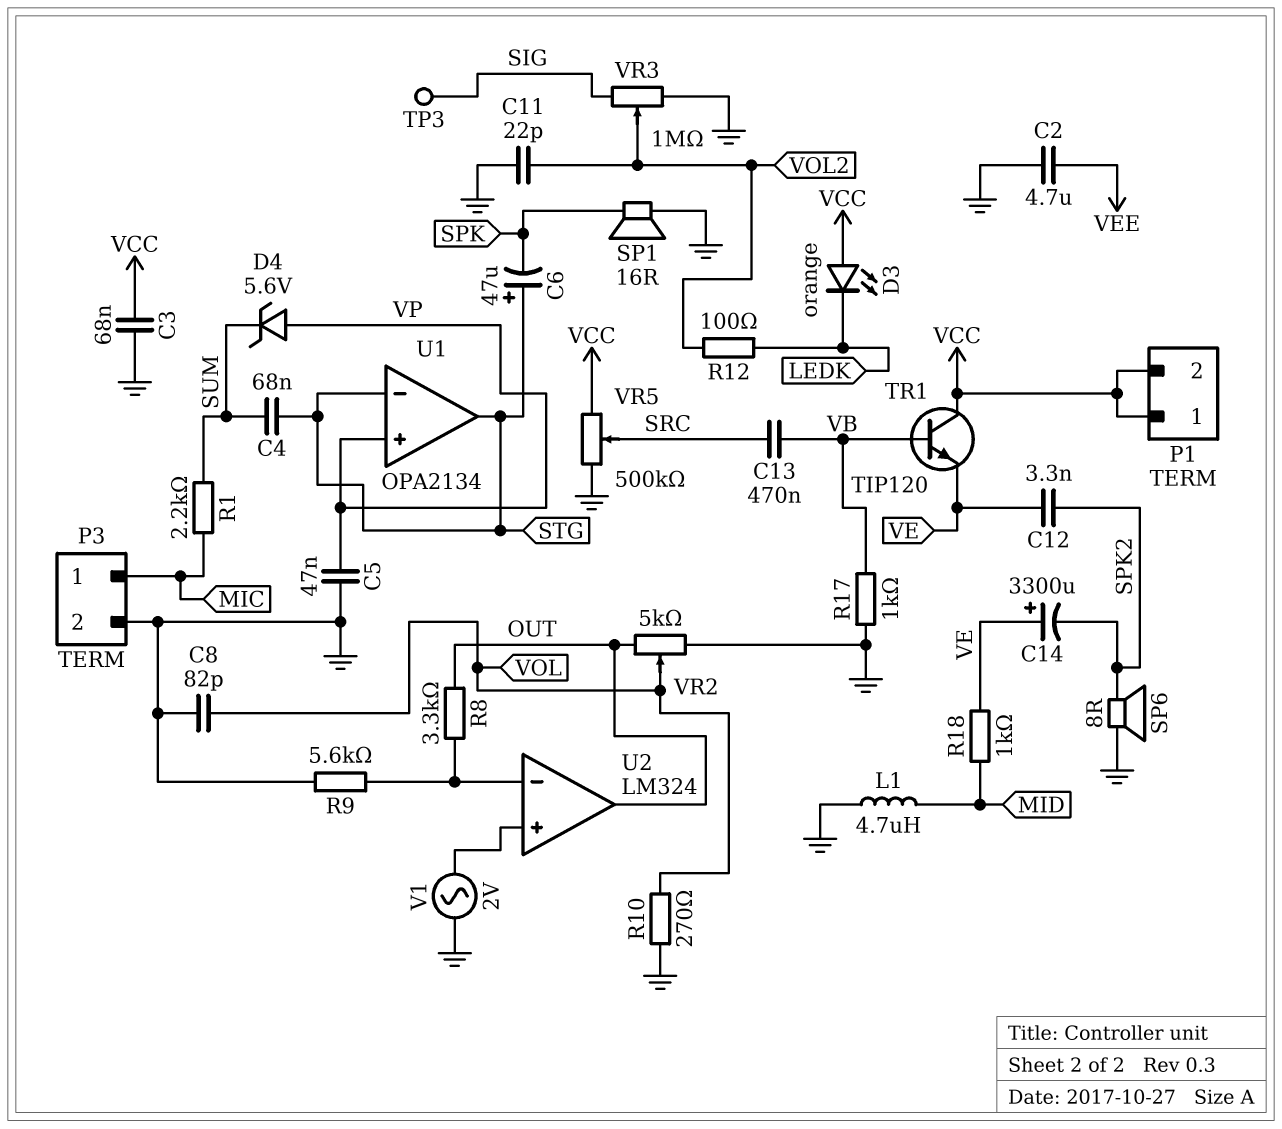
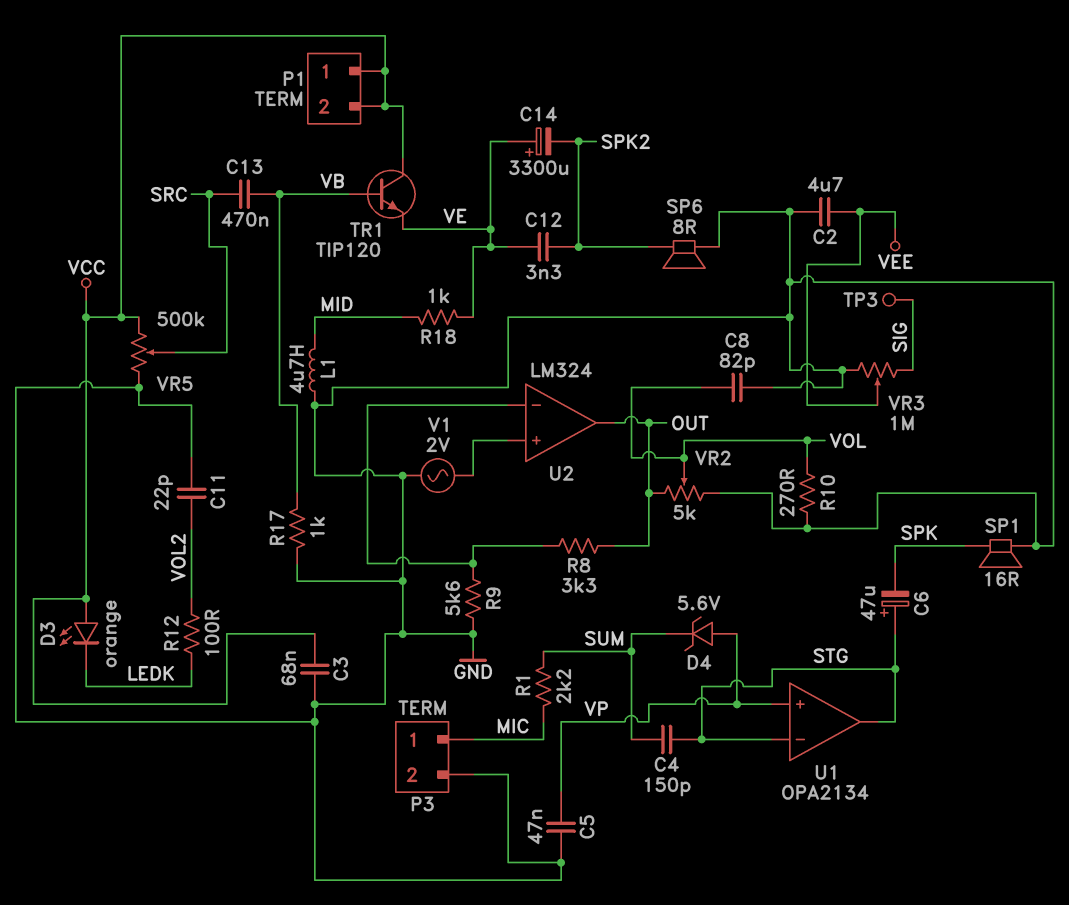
C4: 68nF (STG, SUM) -> 150pF (STG, SUM)
VR3: 1M (GND, SIG, wiper VOL2) -> 1M (GND, SIG, wiper VEE)

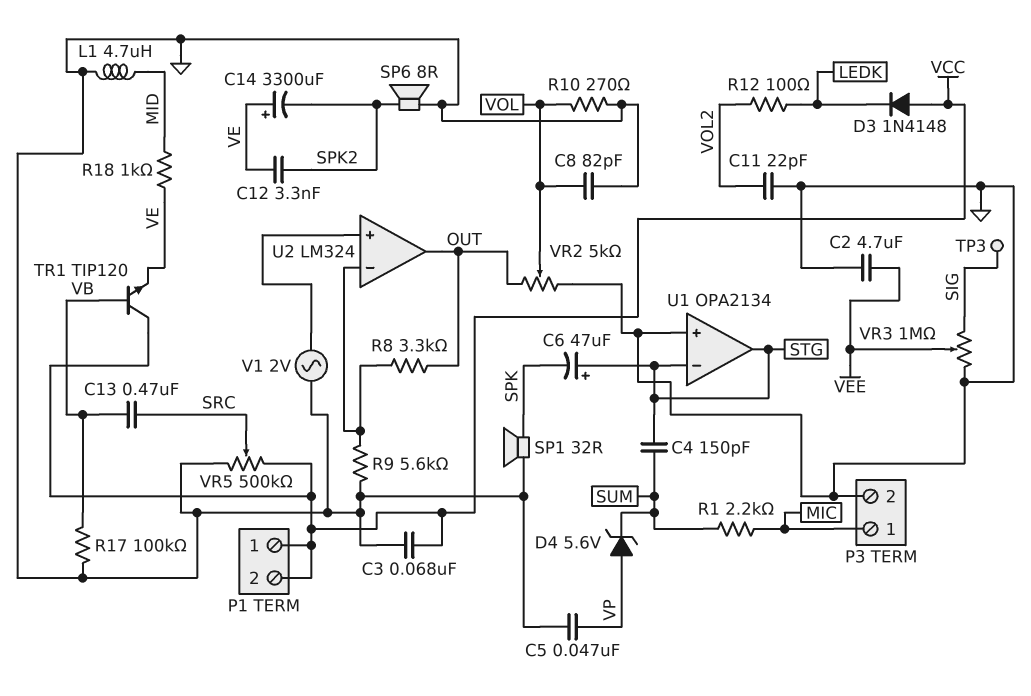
D3: LED orange (A VCC, K LEDK) -> diode 1N4148 (A VCC, K LEDK)
R17: 1k (GND, VB) -> 100k (GND, VB)
SP1: speaker 16R (GND, SPK) -> speaker 32R (GND, SPK)
U1 pin in+: VP -> GND

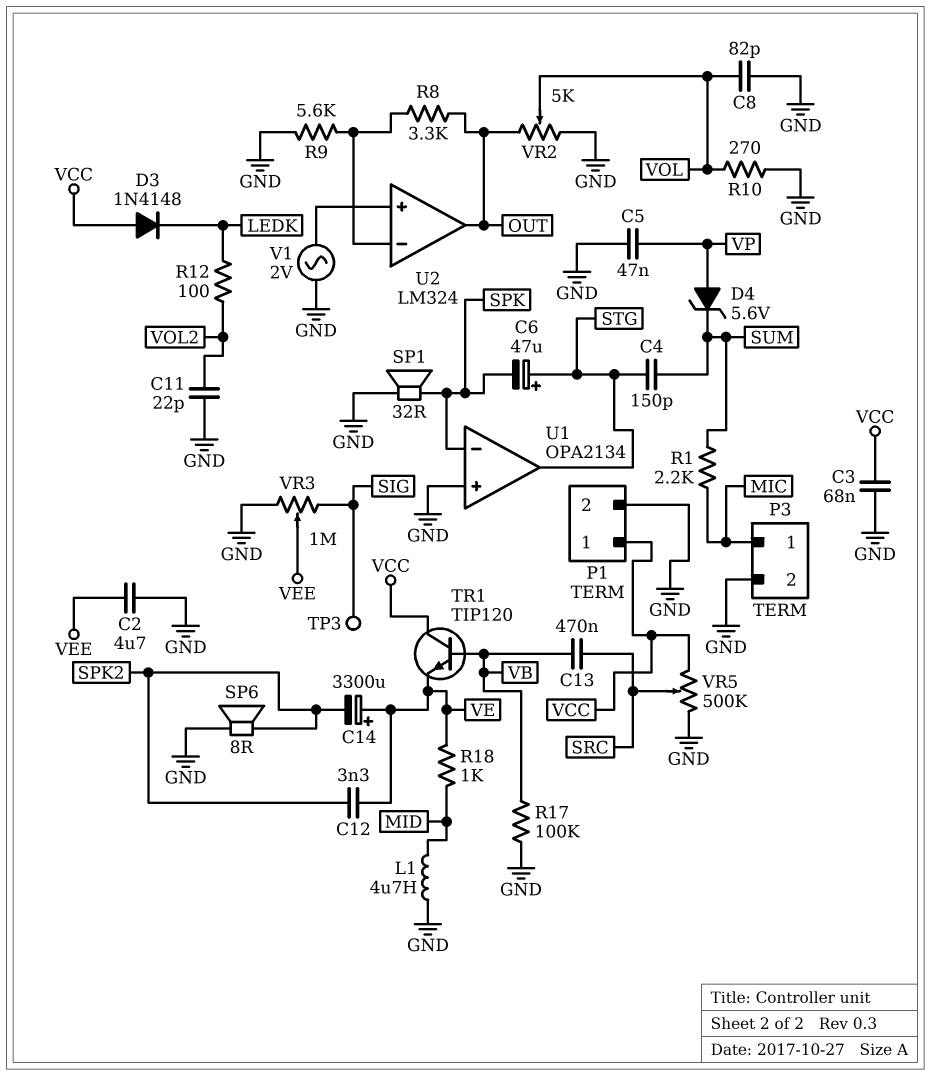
P1 pin 2: VCC -> GND
U1 pin in-: STG -> SPK

